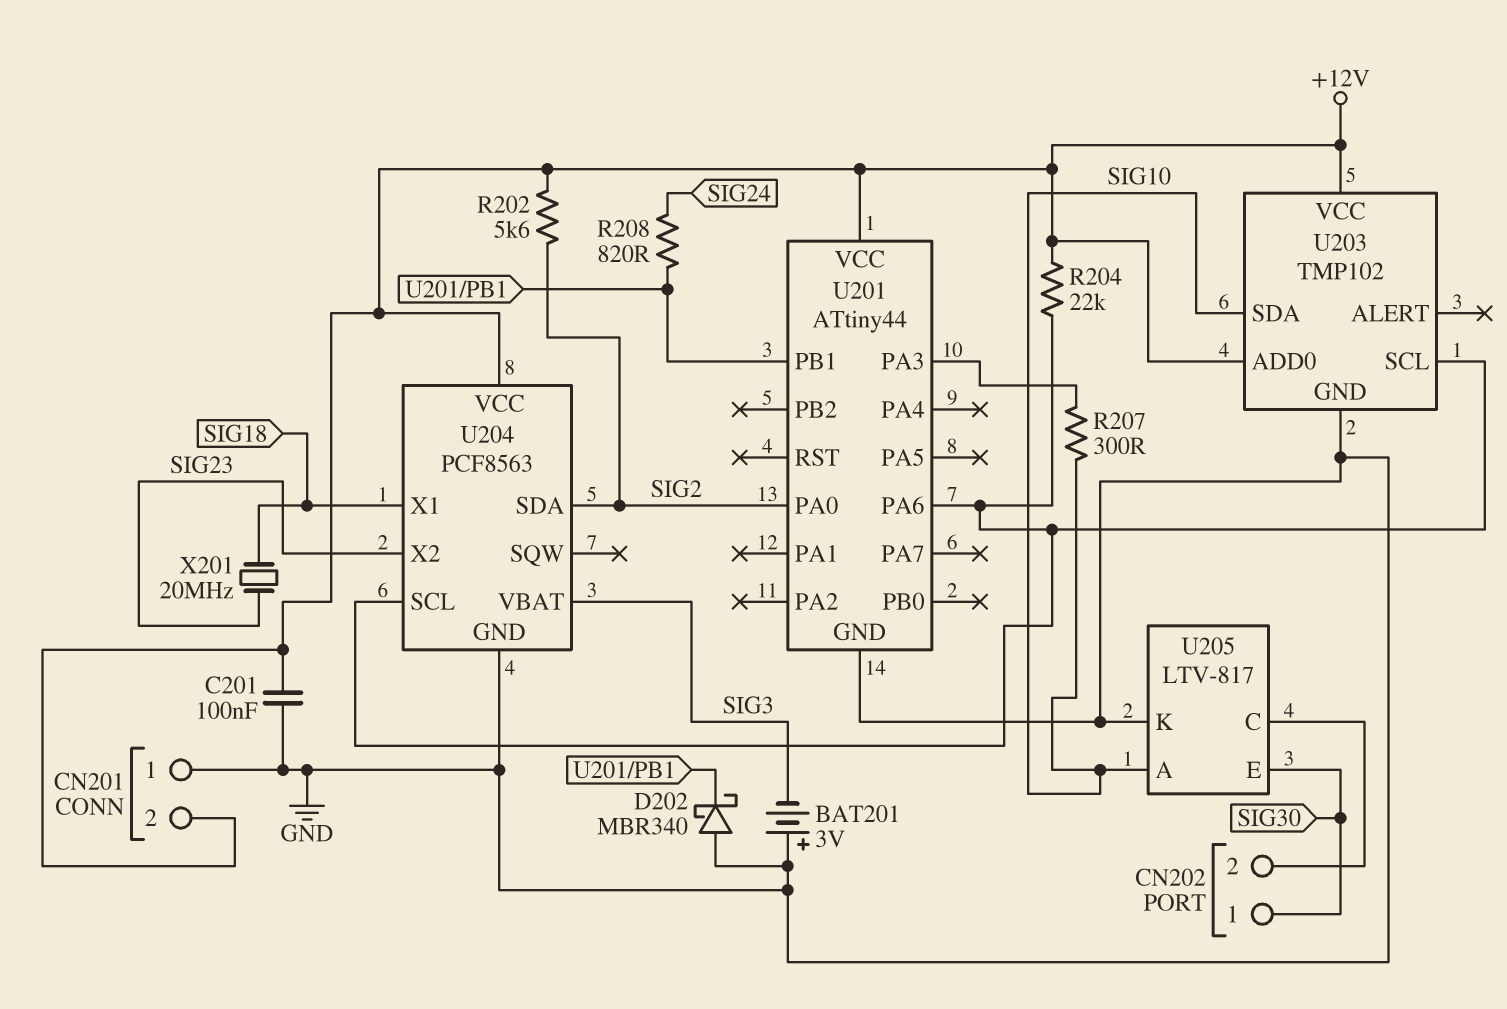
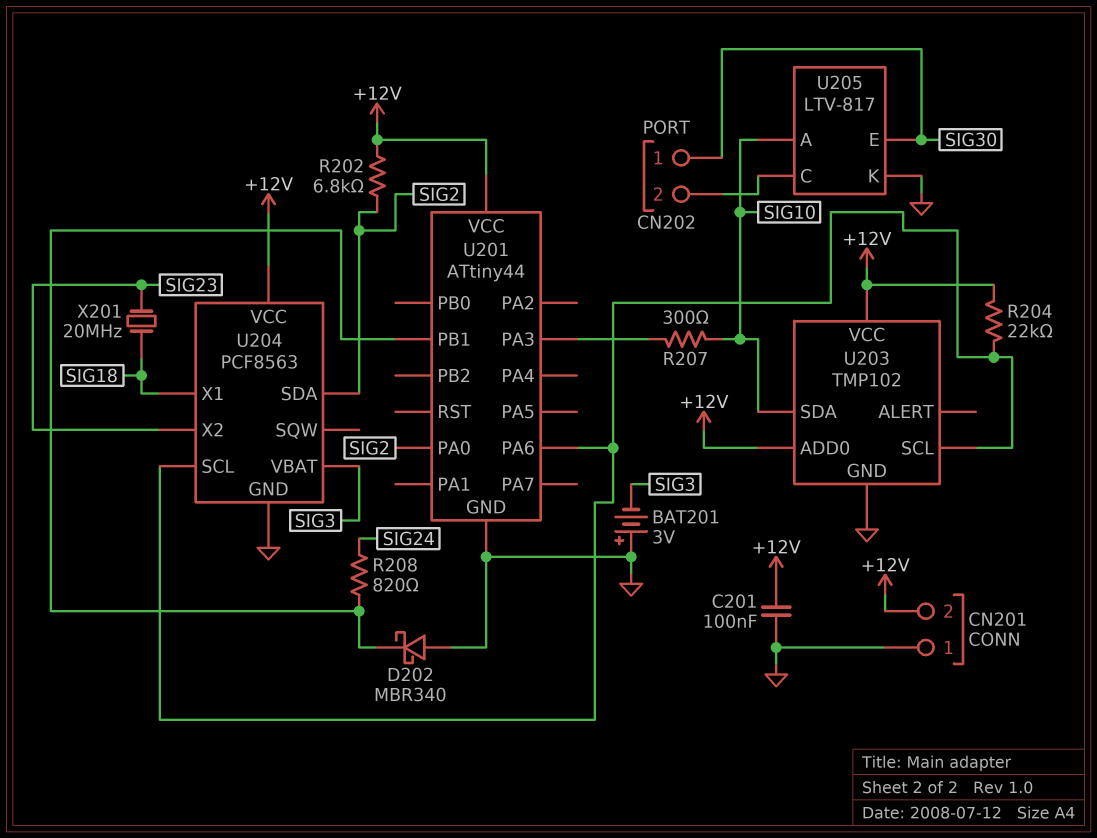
R202: 5.6k (+12V, SIG2) -> 6.8k (+12V, SIG2)

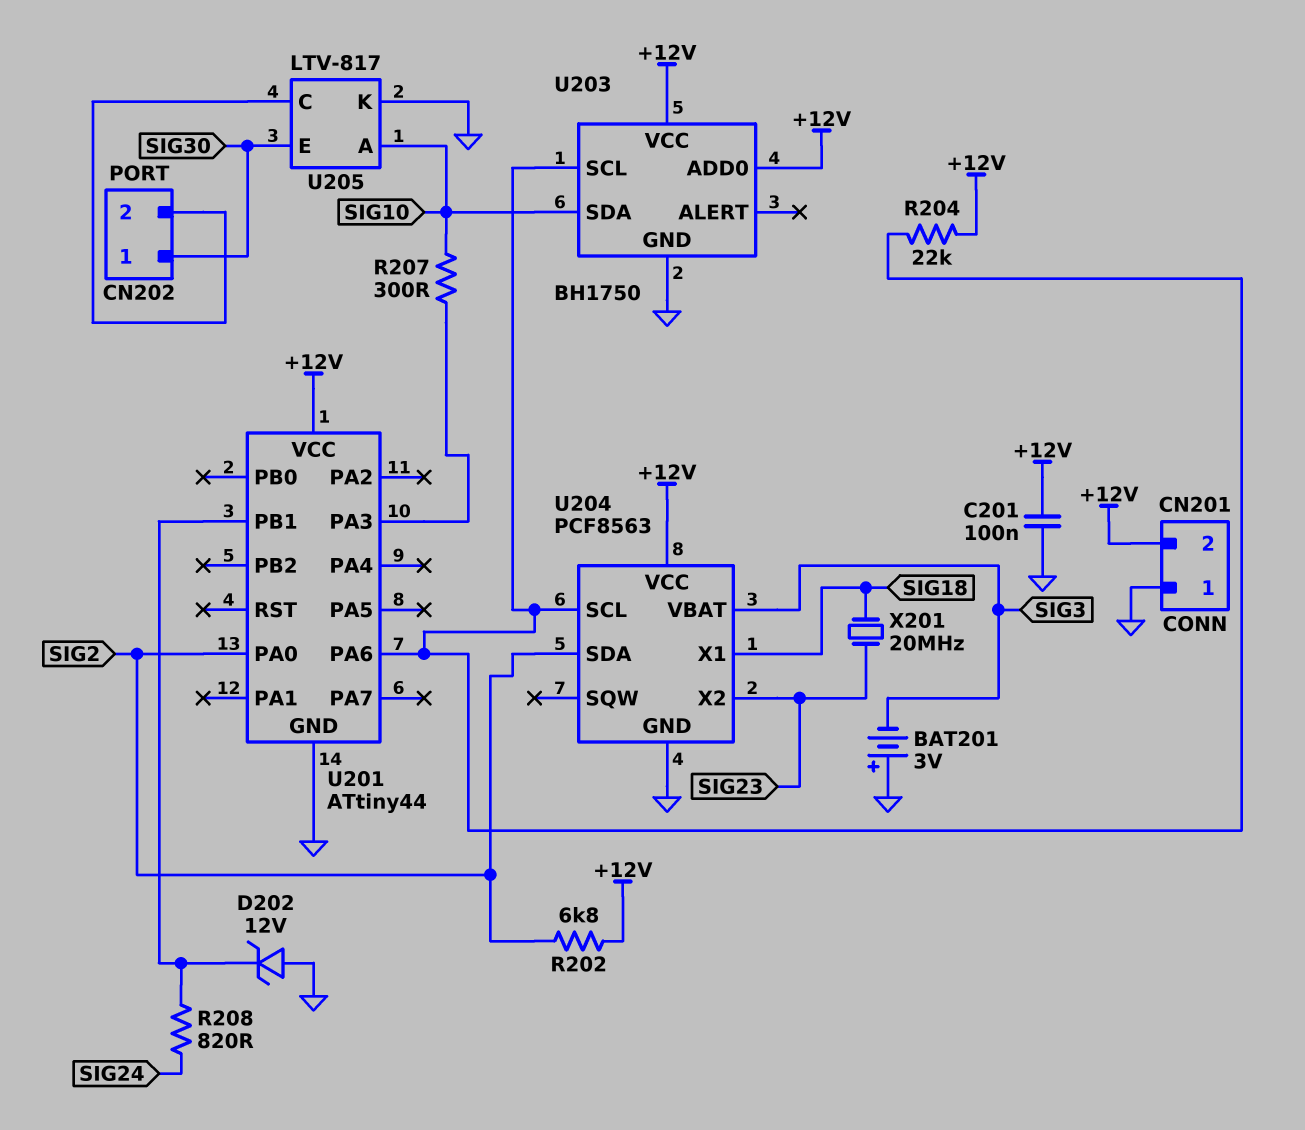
D202: schottky MBR340 (A GND, K U201/PB1) -> zener 12V (A GND, K U201/PB1)
U203: TMP102 -> BH1750

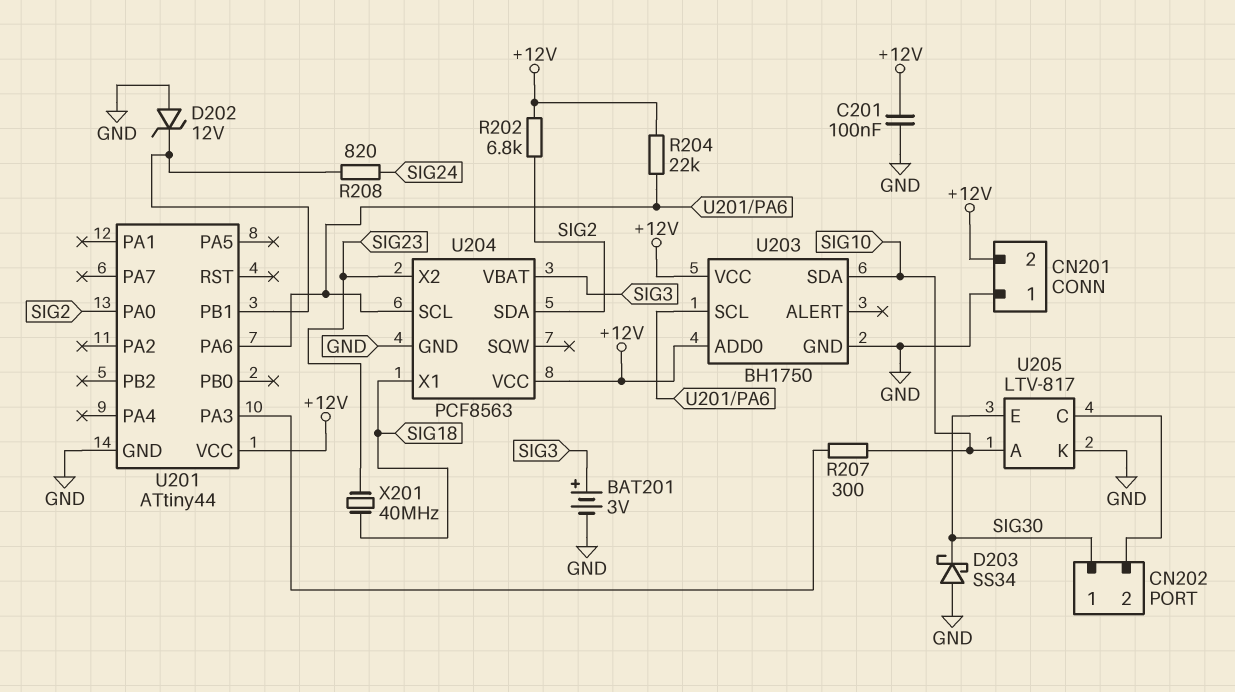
BAT201: 3V (plus GND, minus SIG3) -> 3V (plus SIG3, minus GND)
D203: none -> schottky SS34 (A GND, K SIG30)
X201: 20MHz (SIG18, SIG23) -> 40MHz (SIG18, SIG23)

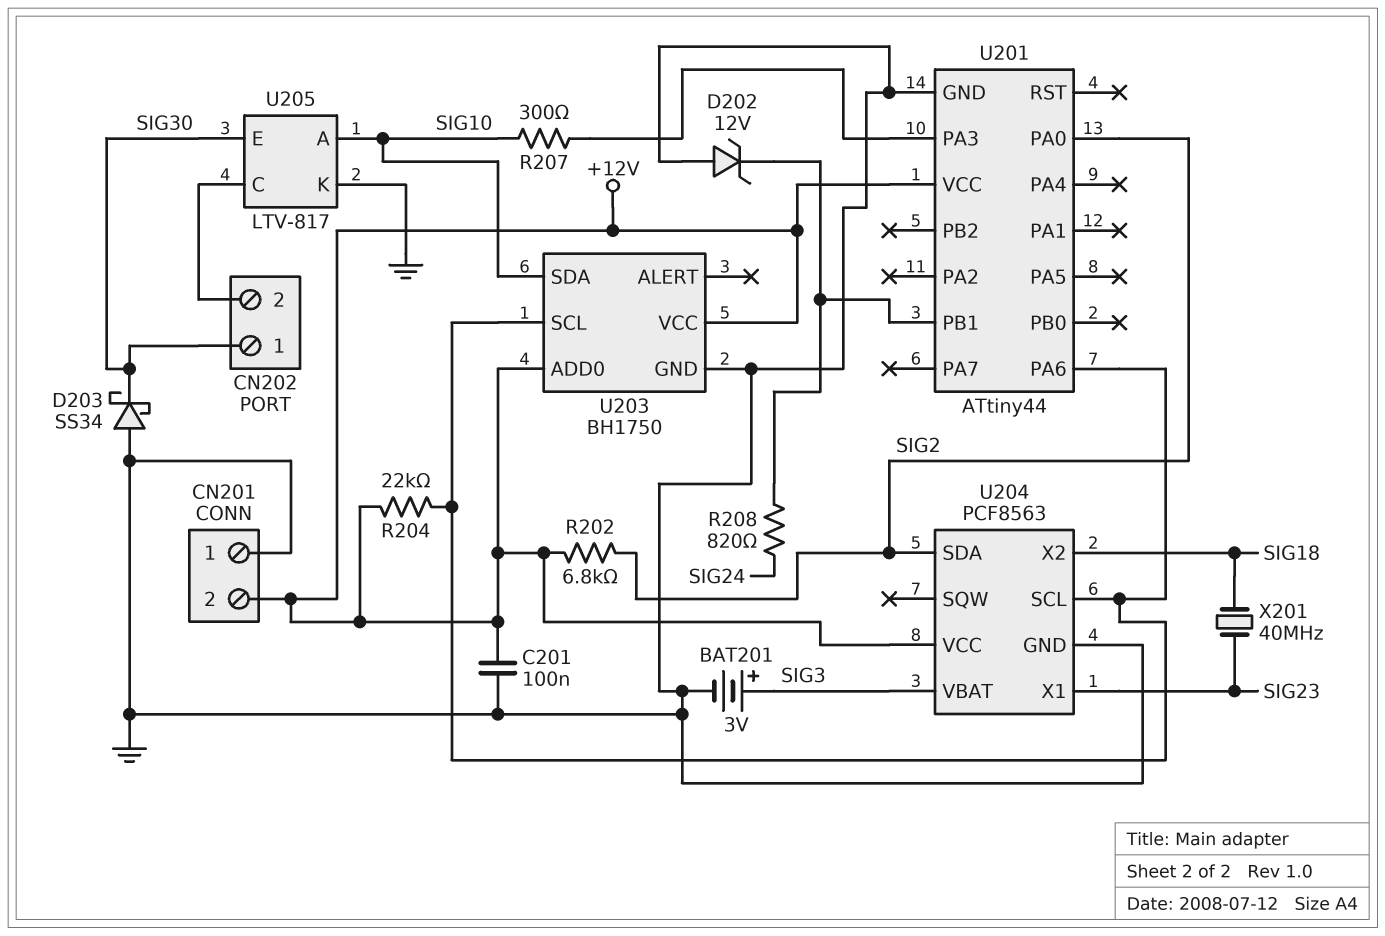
U204 pin X1: SIG18 -> SIG23
U204 pin X2: SIG23 -> SIG18

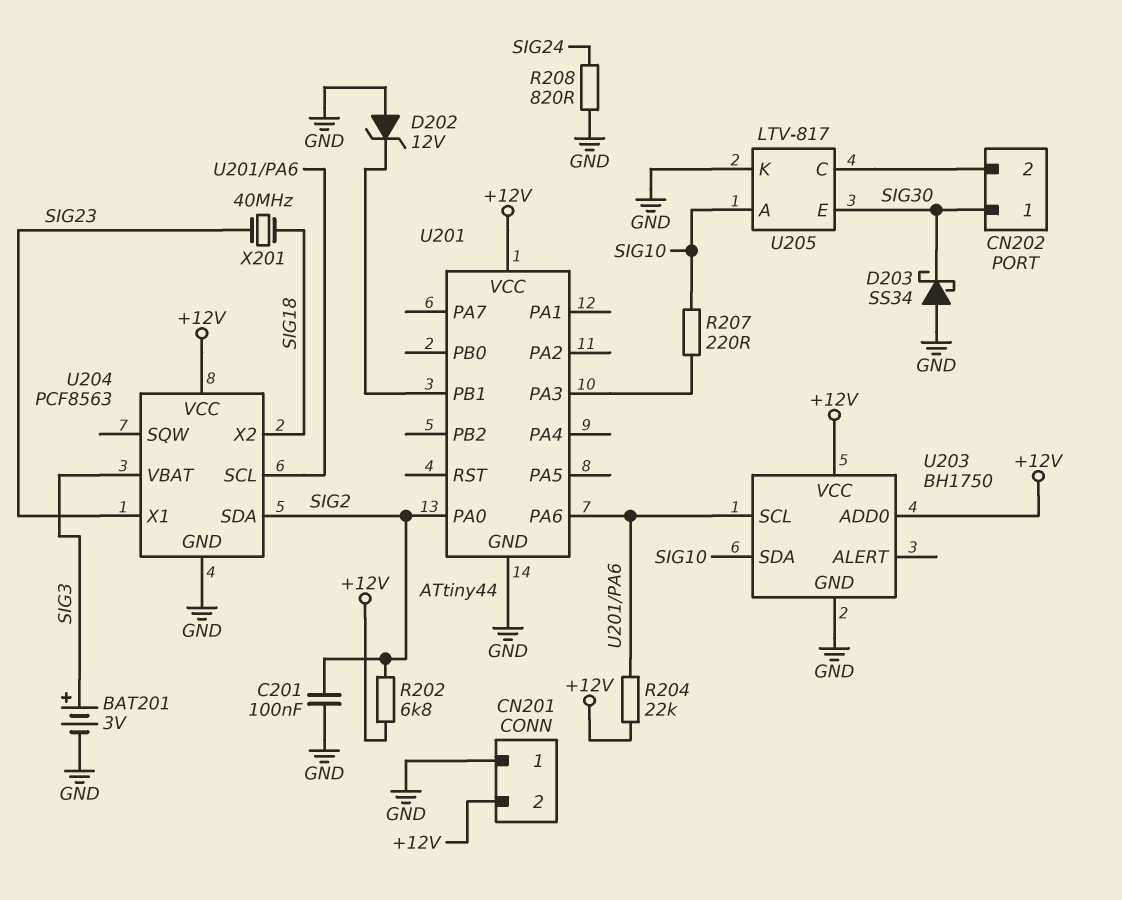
C201: 100nF (+12V, GND) -> 100nF (GND, SIG2)
R207: 300 (SIG10, U201/PA3) -> 220 (SIG10, U201/PA3)
R208: 820 (SIG24, U201/PB1) -> 820 (GND, SIG24)

